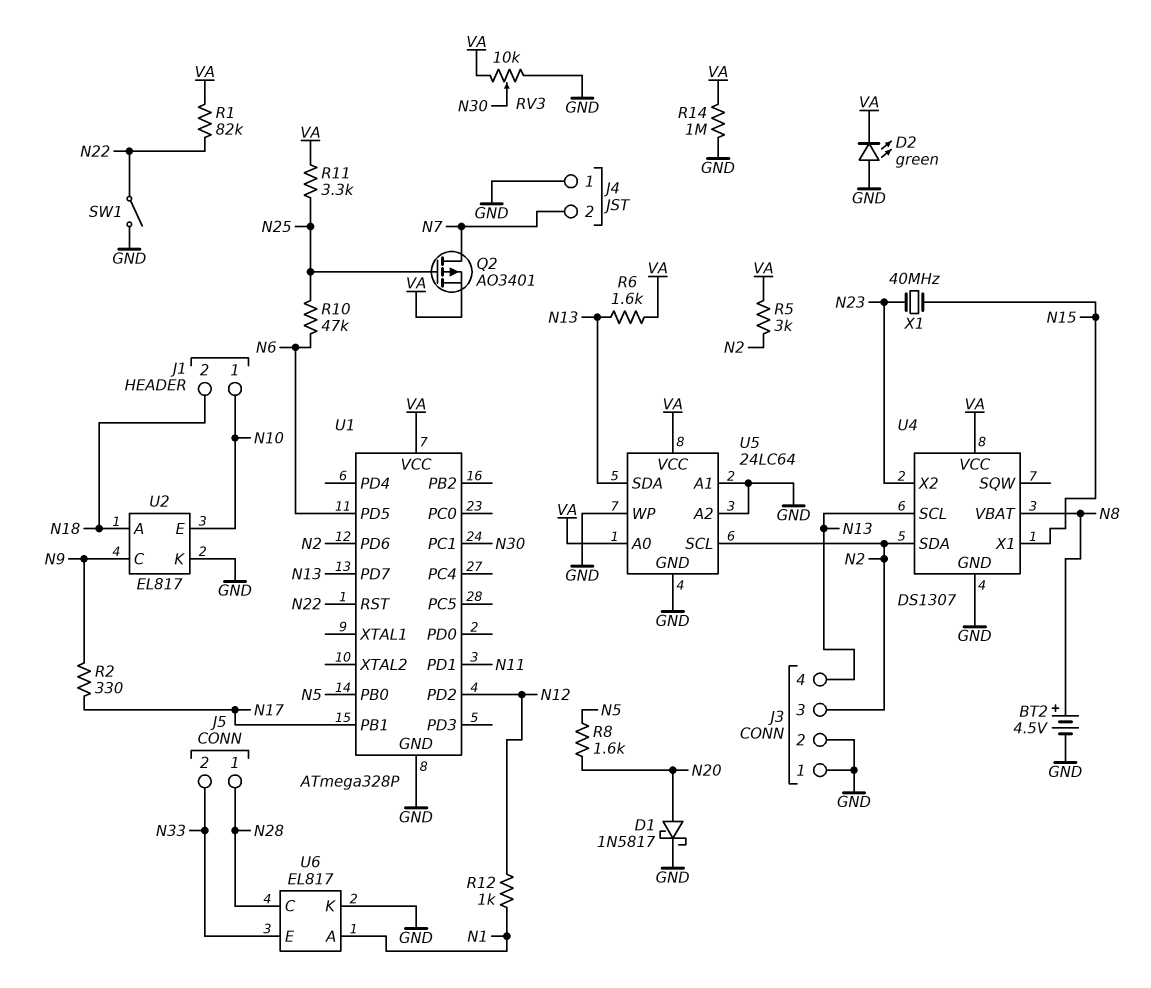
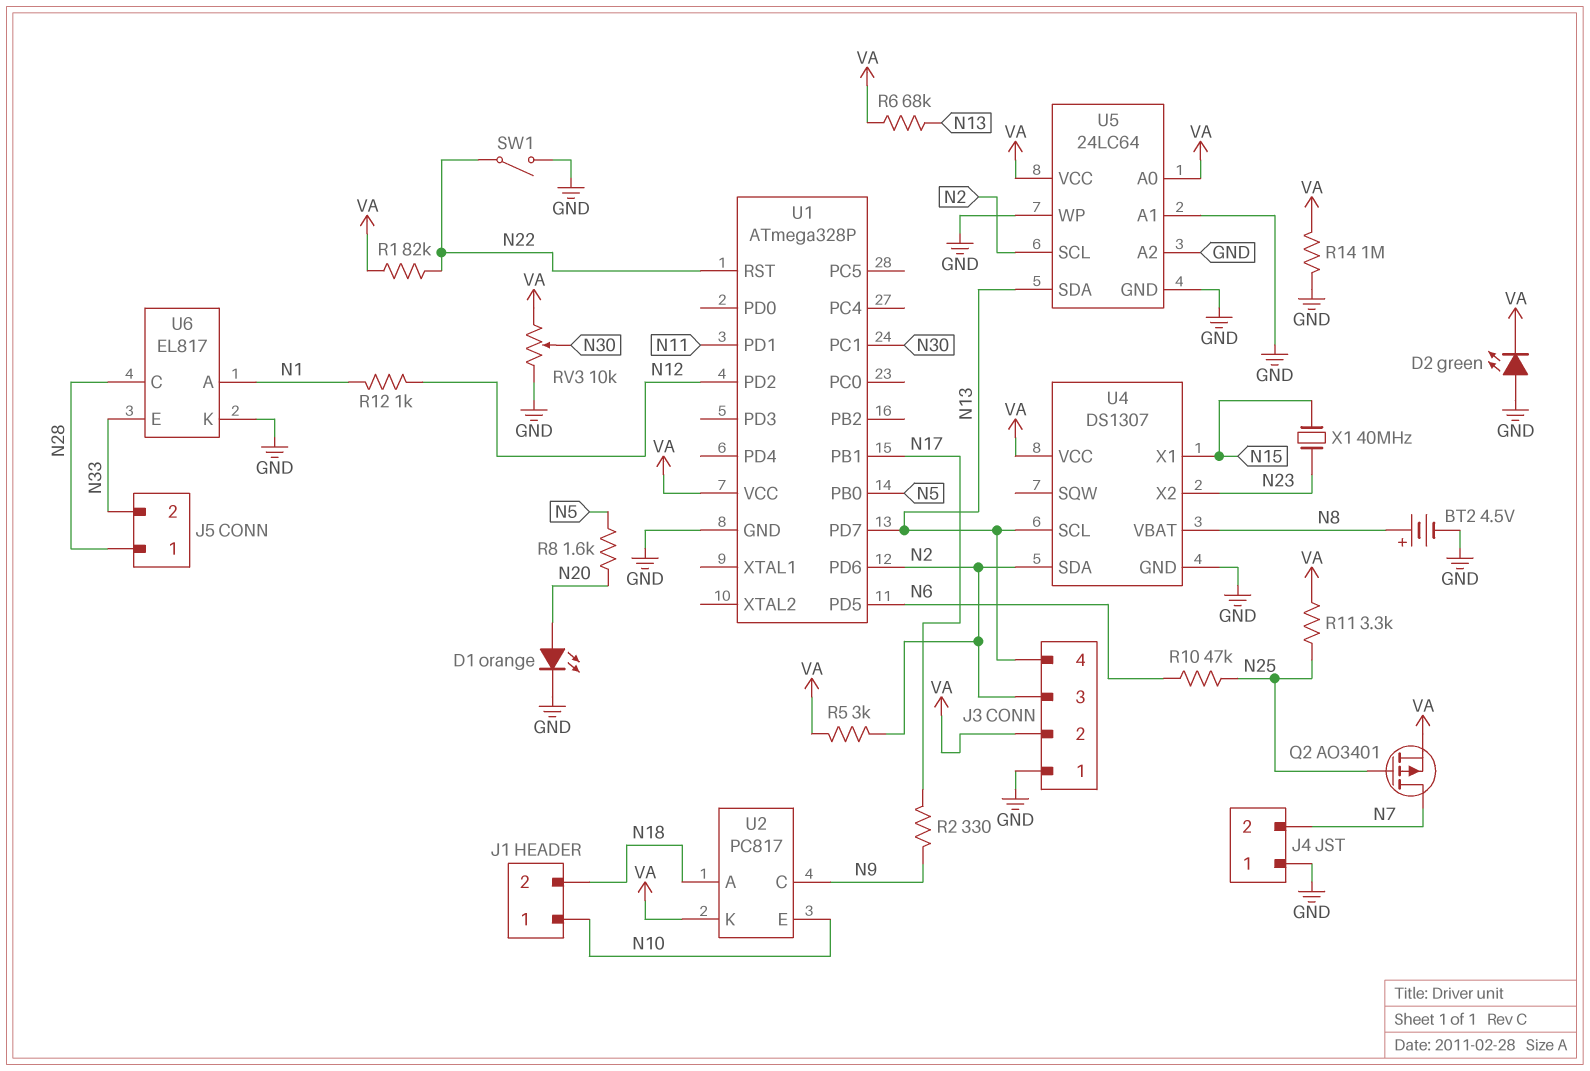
D1: schottky 1N5817 (A N20, K GND) -> LED orange (A N20, K GND)
J3 pin 2: GND -> VA
R6: 1.6k (N13, VA) -> 68k (N13, VA)
U2: EL817 -> PC817
U2 pin K: GND -> VA

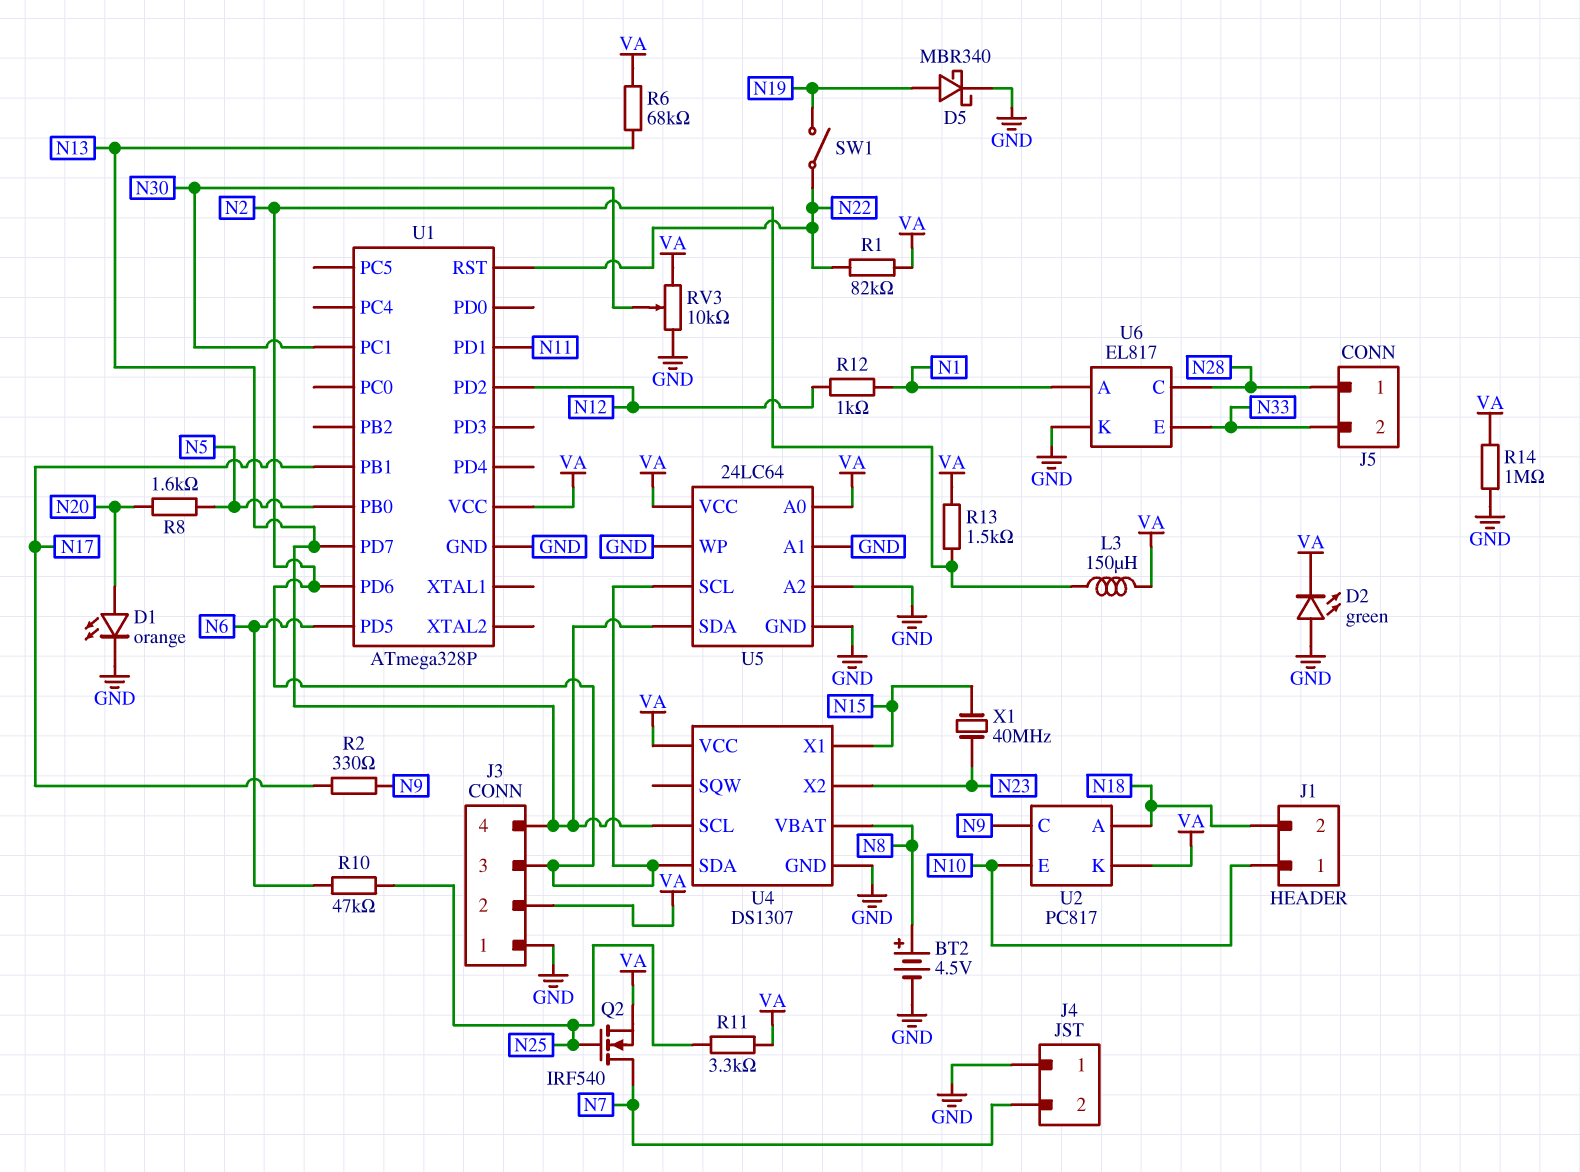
D5: none -> schottky MBR340 (A N19, K GND)
L3: none -> 150uH (N2, VA)
Q2: PMOS AO3401 (G N25, D N7, S VA) -> NMOS IRF540 (G N25, D N7, S VA)
R5: 3k (N2, VA) -> none
R13: none -> 1.5k (N2, VA)
SW1: switch (GND, N22) -> switch (N19, N22)

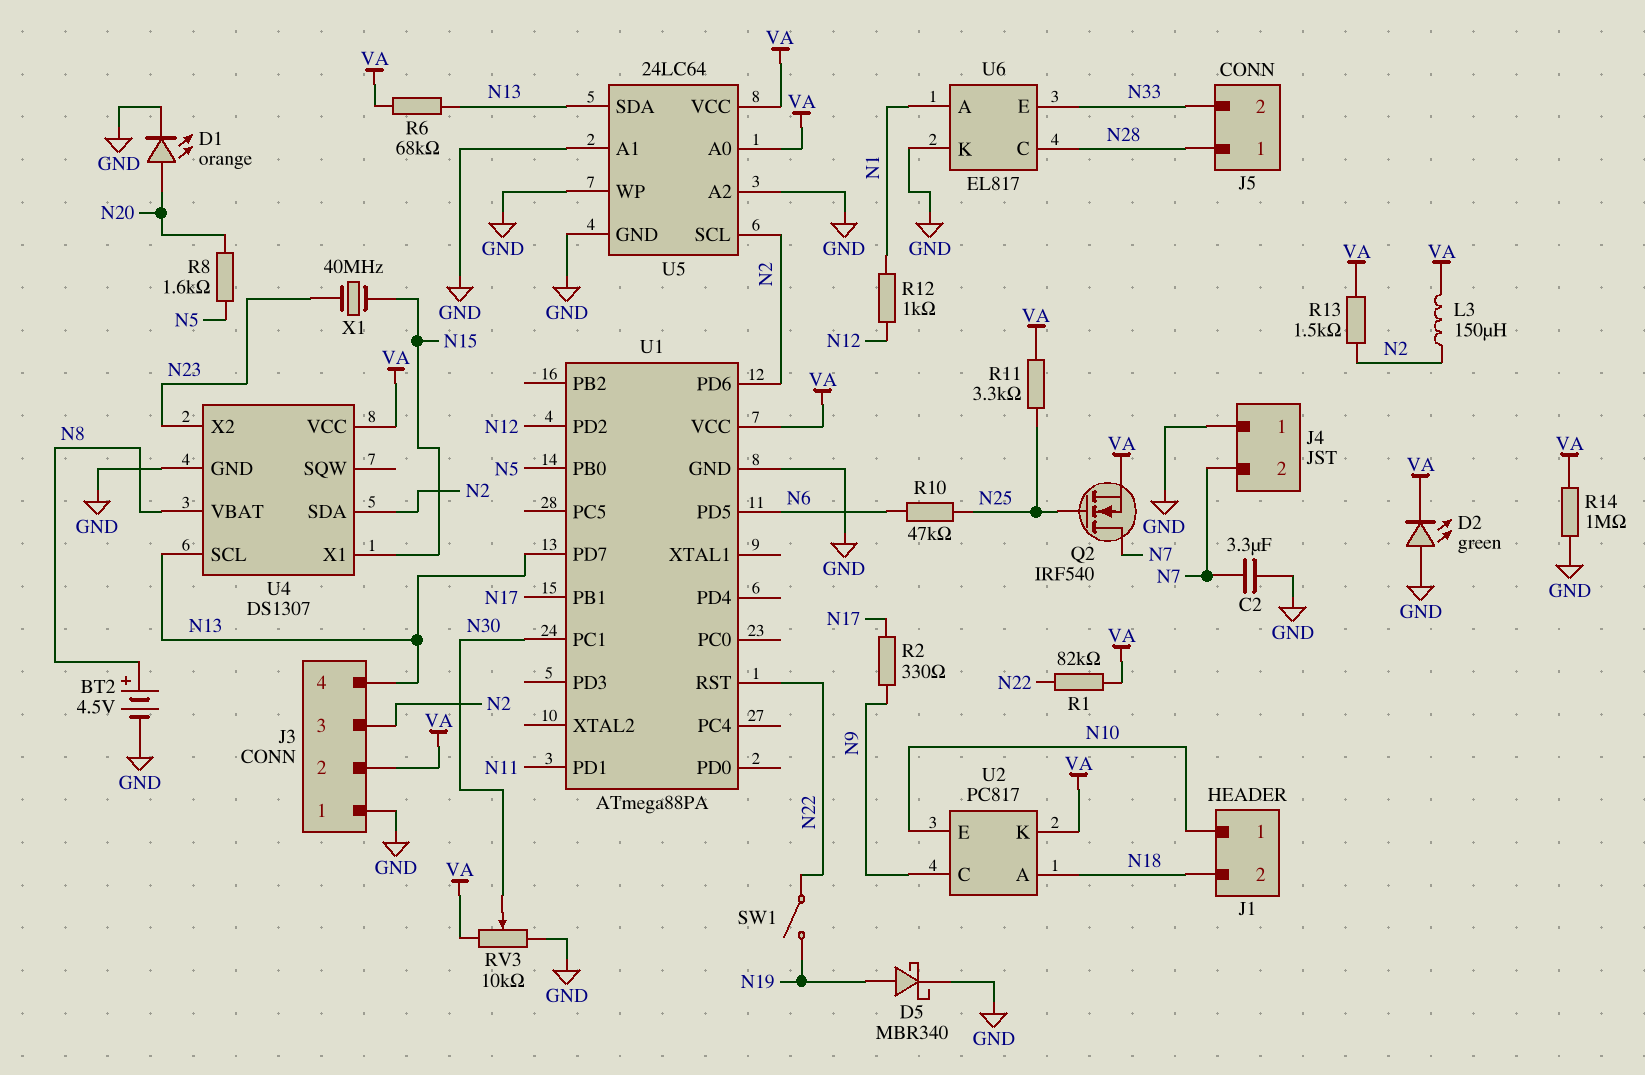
C2: none -> 3.3uF (GND, N7)
U1: ATmega328P -> ATmega88PA

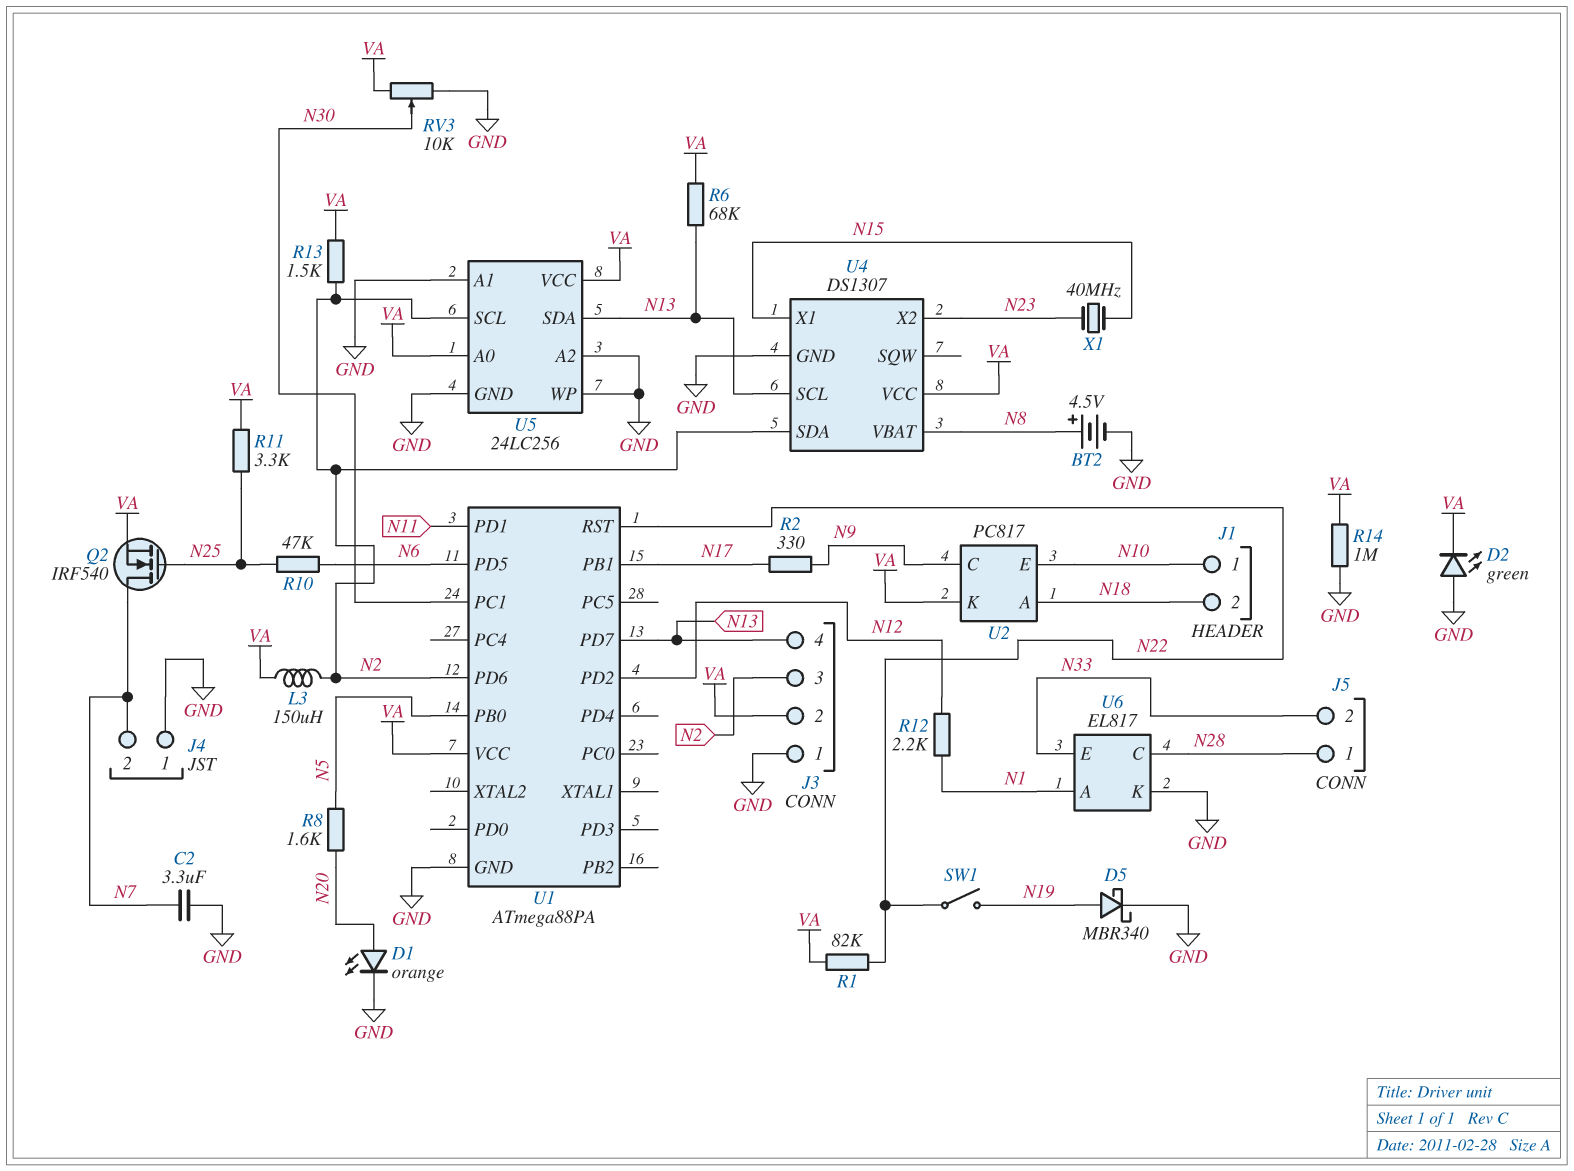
R12: 1k (N1, N12) -> 2.2k (N1, N12)
U5: 24LC64 -> 24LC256

